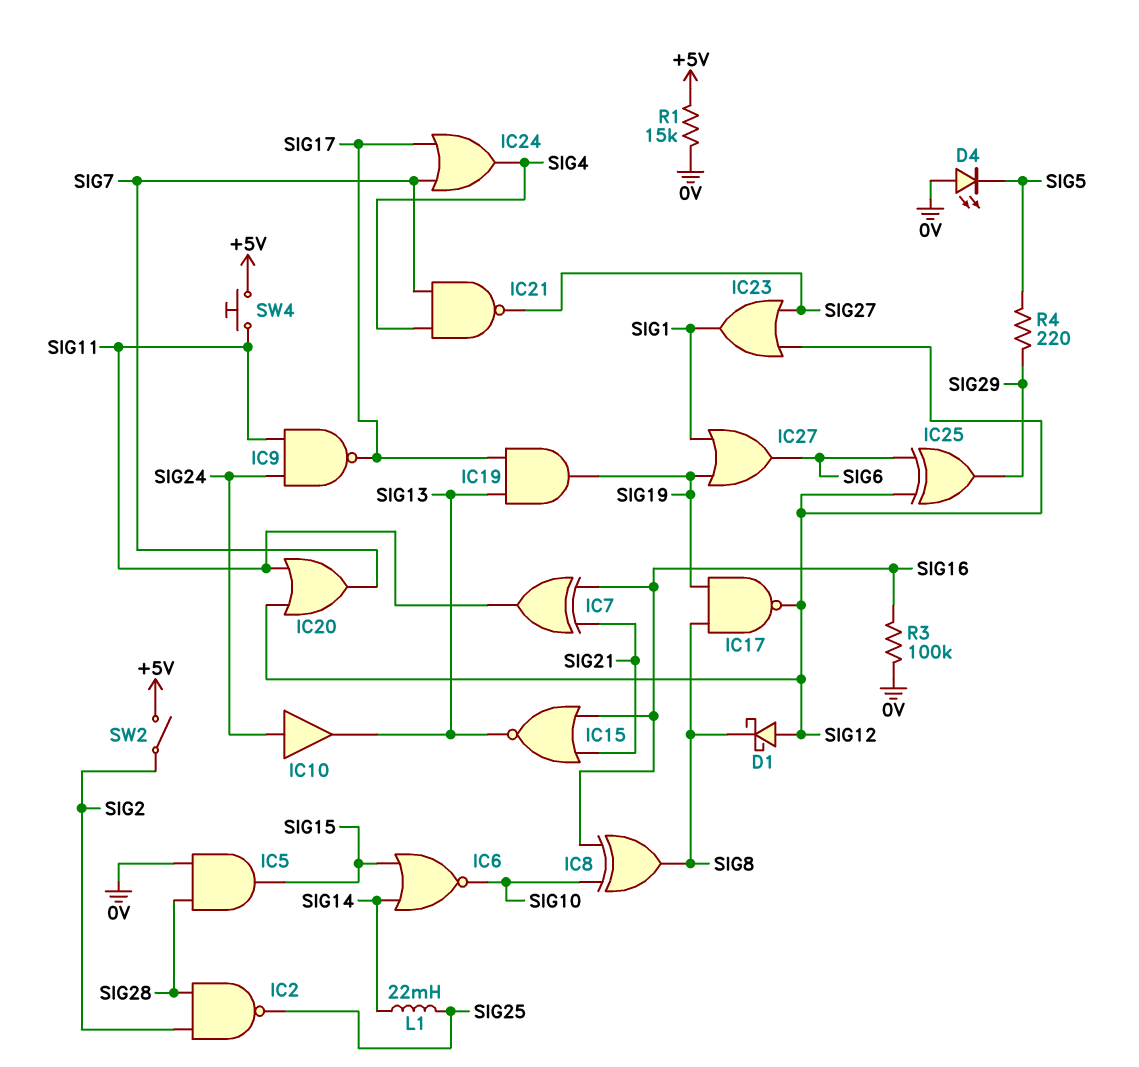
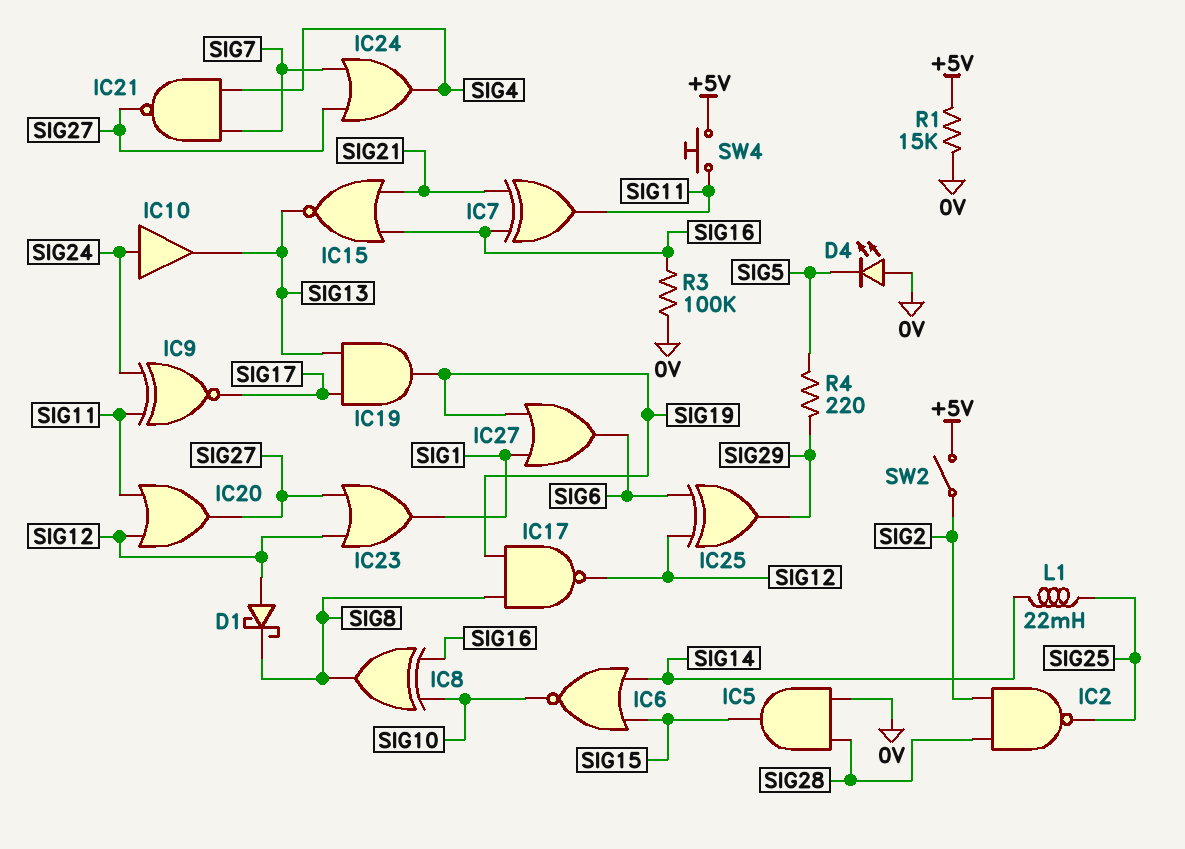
IC9: NAND (in SIG11, in SIG24, out SIG17) -> XNOR (in SIG11, in SIG24, out SIG17)
IC20: OR (in SIG11, in SIG12, out SIG7) -> OR (in SIG11, in SIG12, out SIG27)
IC24: OR (in SIG7, in SIG17, out SIG4) -> OR (in SIG7, in SIG27, out SIG4)

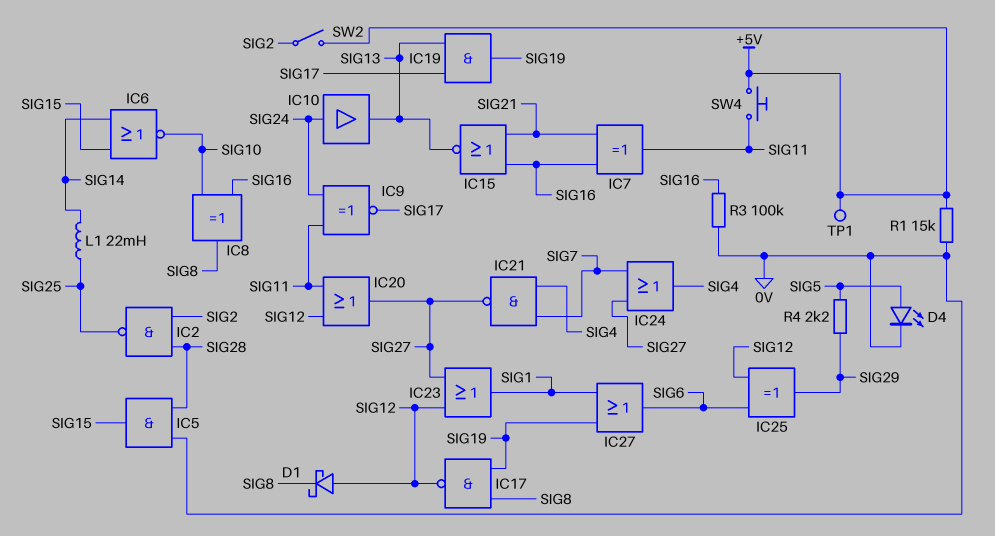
D4: LED (A 0V, K SIG5) -> LED (A SIG5, K 0V)
R4: 220 (SIG5, SIG29) -> 2.2k (SIG5, SIG29)
TP1: none -> test point (+5V)

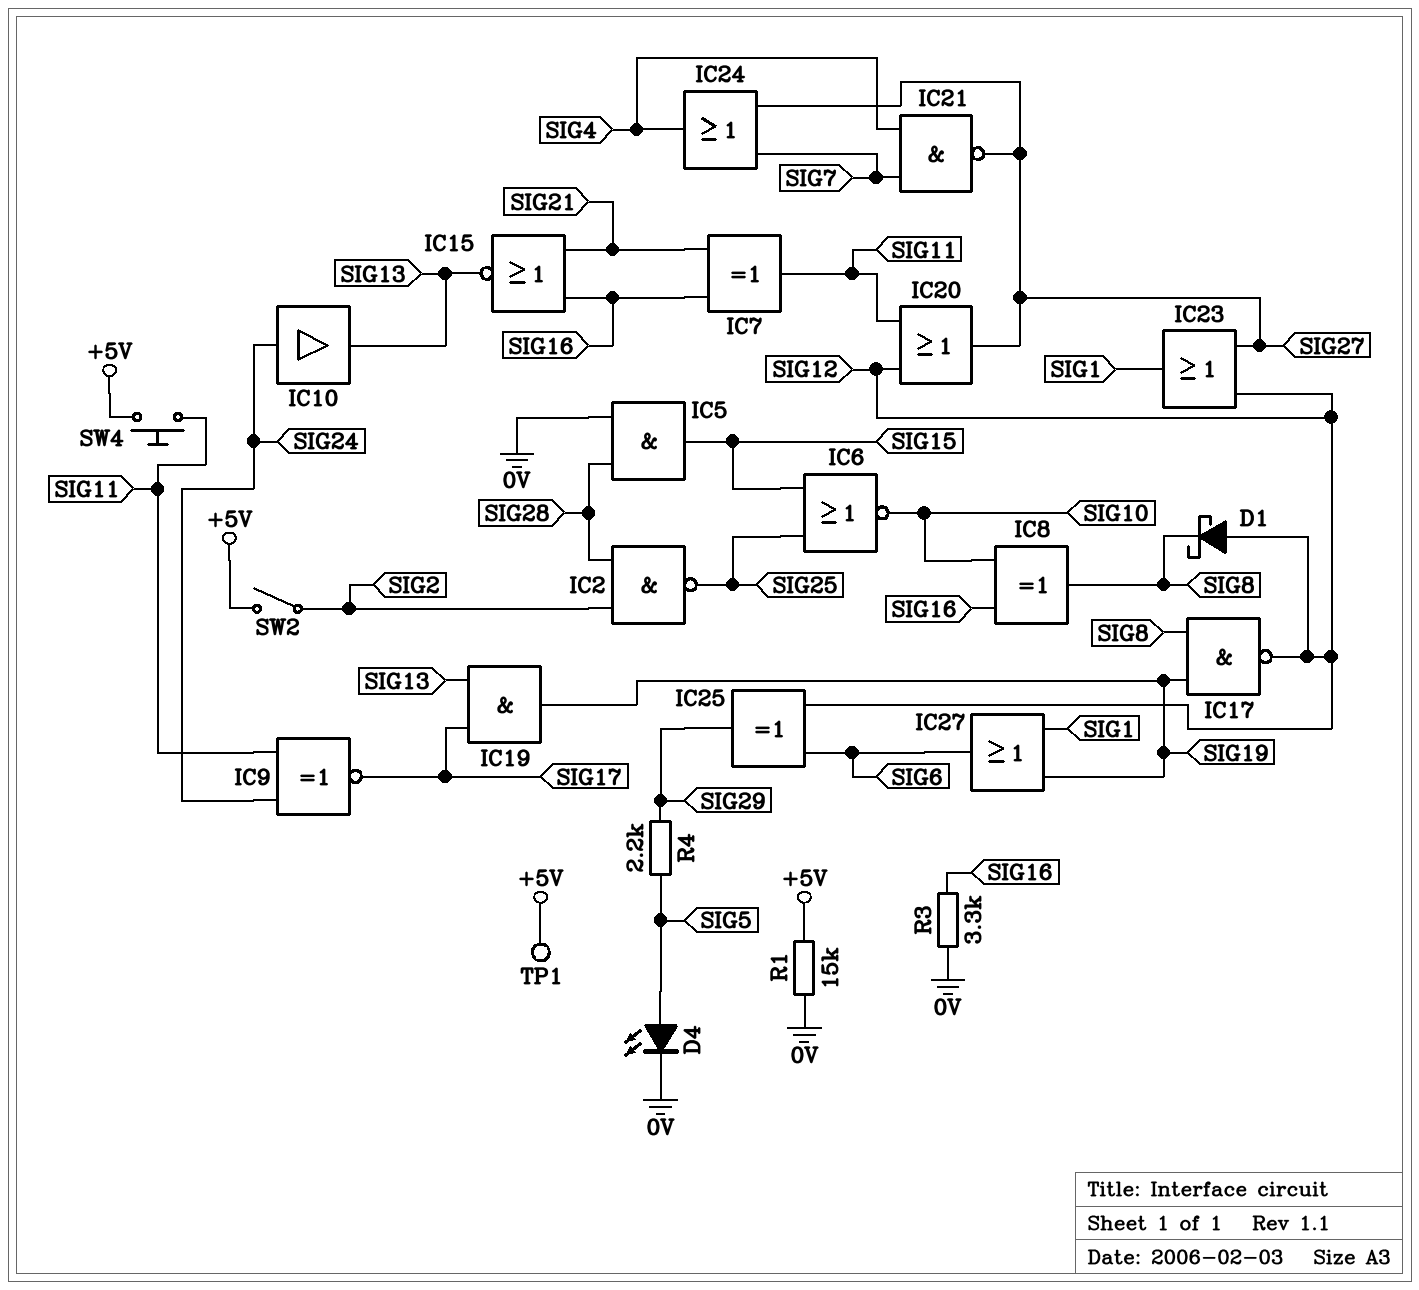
IC6: NOR (in SIG14, in SIG15, out SIG10) -> NOR (in SIG15, in SIG25, out SIG10)
L1: 22mH (SIG14, SIG25) -> none
R3: 100k (0V, SIG16) -> 3.3k (0V, SIG16)

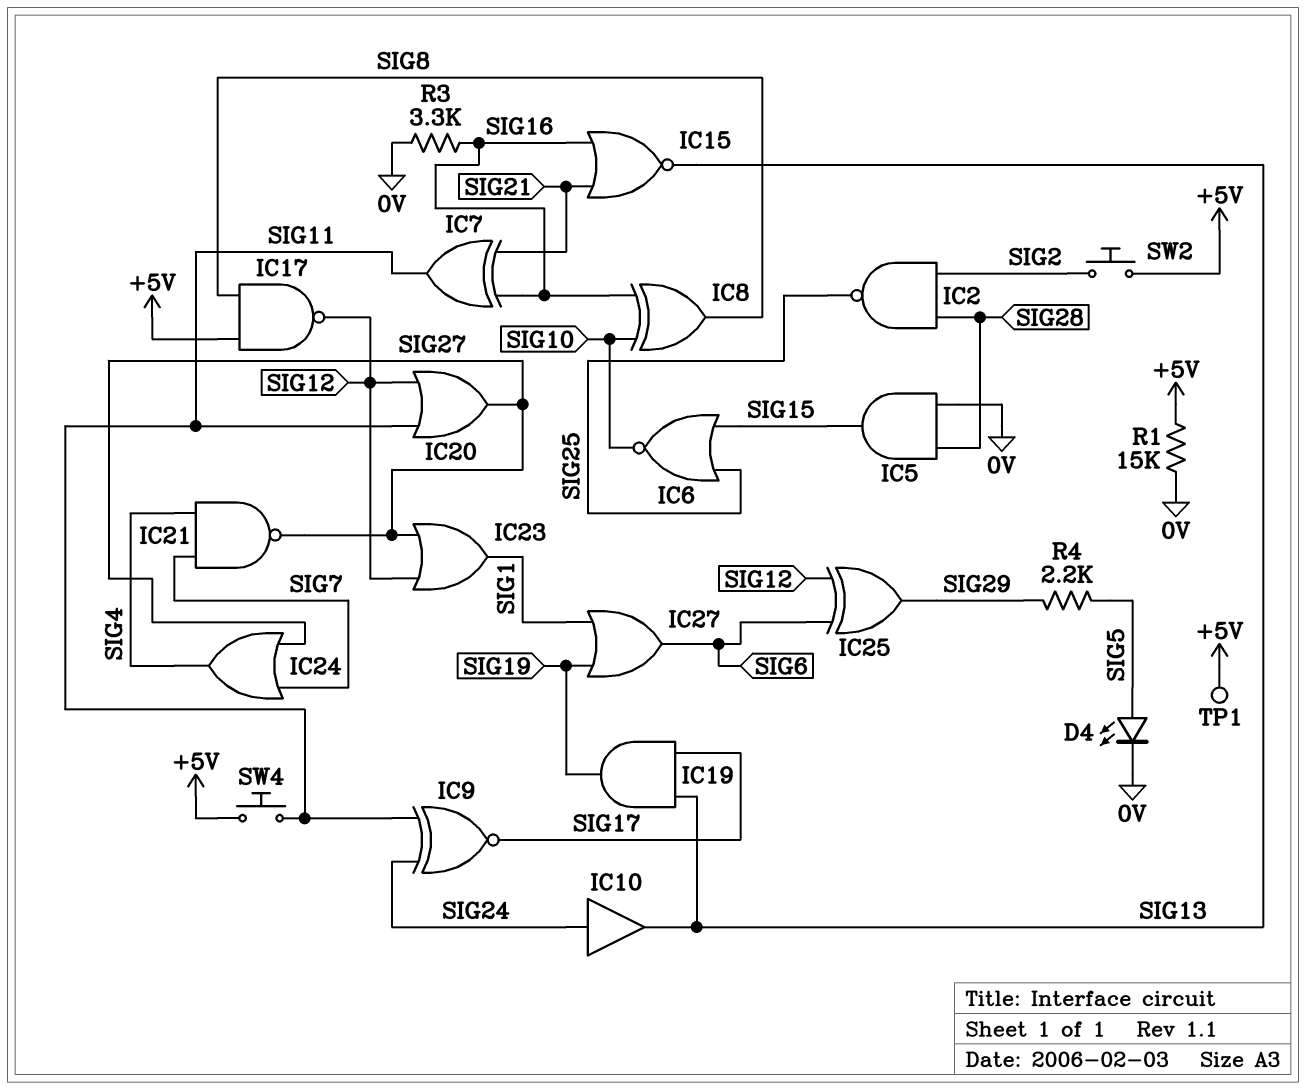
D1: schottky (A SIG12, K SIG8) -> none
IC17: NAND (in SIG8, in SIG19, out SIG12) -> NAND (in +5V, in SIG8, out SIG12)
SW2: switch (+5V, SIG2) -> button (+5V, SIG2)

